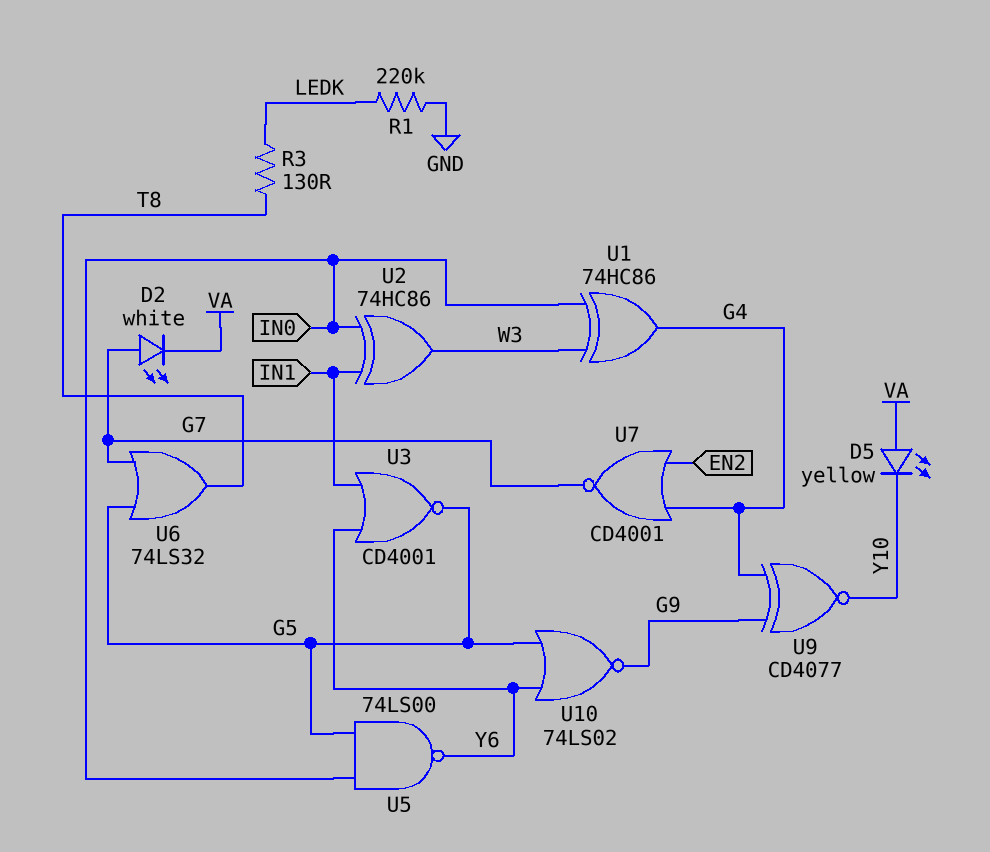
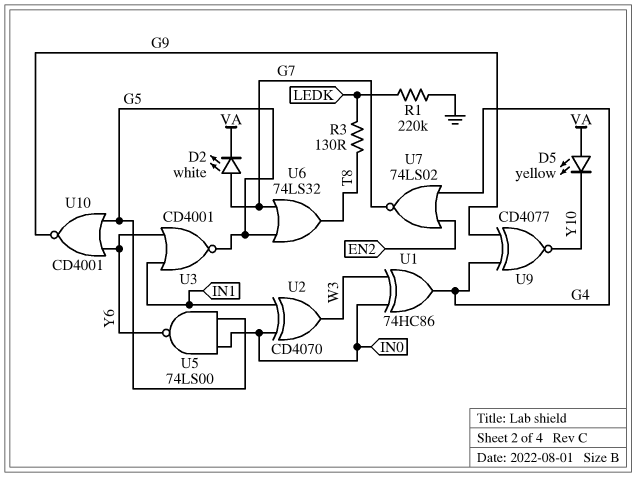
U2: XOR 74HC86 (in IN0, in IN1, out W3) -> XOR CD4070 (in IN0, in IN1, out W3)
U7: NOR CD4001 (in EN2, in G4, out G7) -> NOR 74LS02 (in EN2, in G4, out G7)
U10: NOR 74LS02 (in G5, in Y6, out G9) -> NOR CD4001 (in G5, in Y6, out G9)

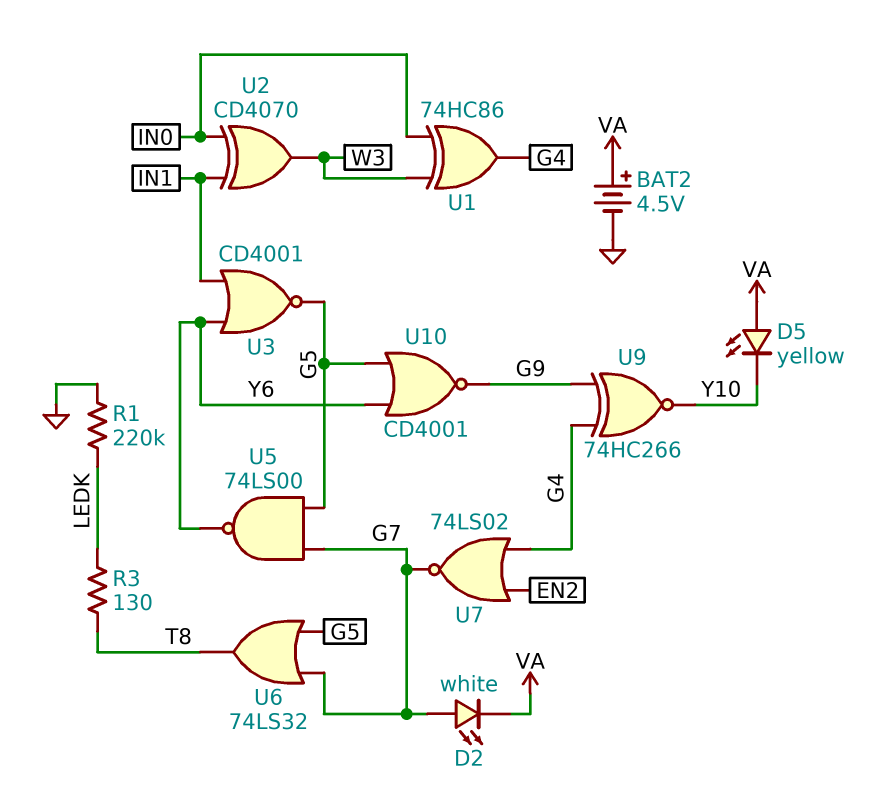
BAT2: none -> 4.5V (plus VA, minus GND)
U5: NAND 74LS00 (in G5, in IN0, out Y6) -> NAND 74LS00 (in G5, in G7, out Y6)
U9: XNOR CD4077 (in G4, in G9, out Y10) -> XNOR 74HC266 (in G4, in G9, out Y10)

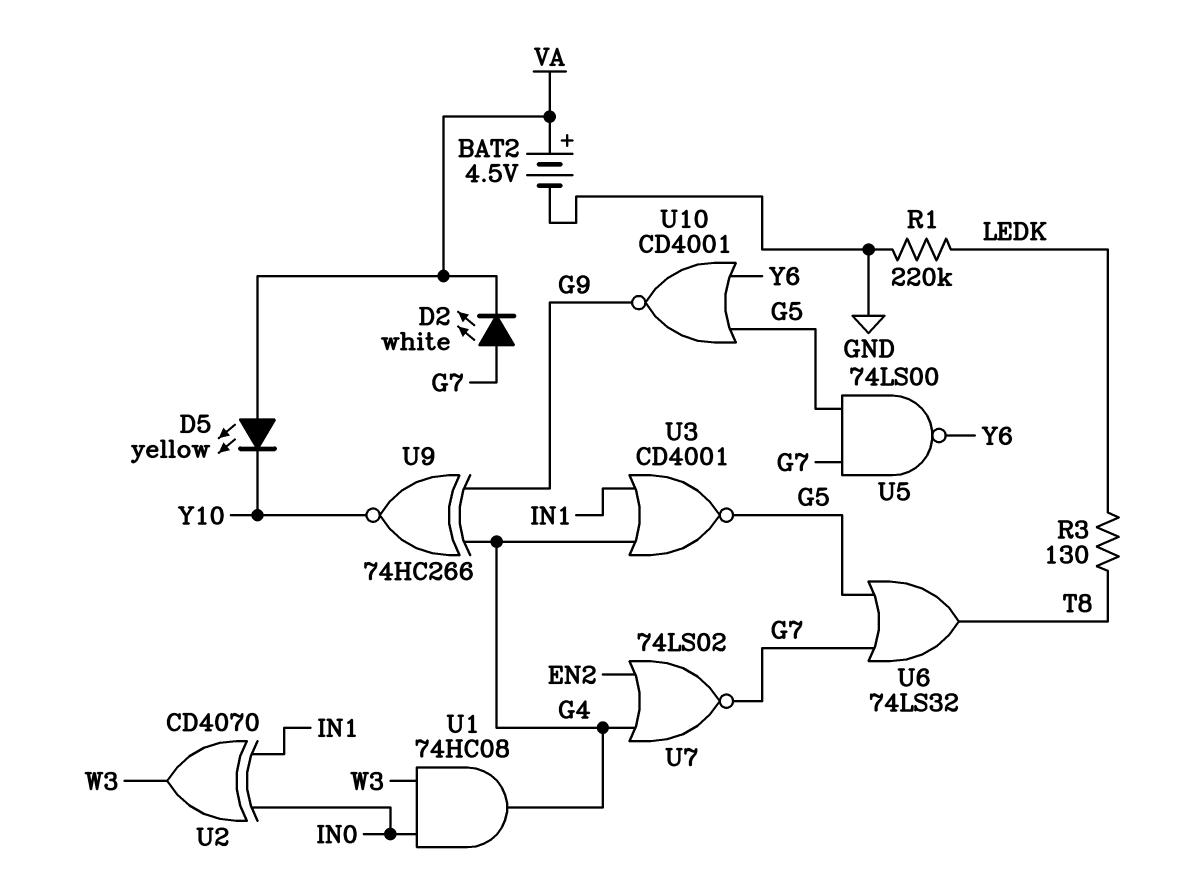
U1: XOR 74HC86 (in IN0, in W3, out G4) -> AND 74HC08 (in IN0, in W3, out G4)
U3: NOR CD4001 (in IN1, in Y6, out G5) -> NOR CD4001 (in G4, in IN1, out G5)

